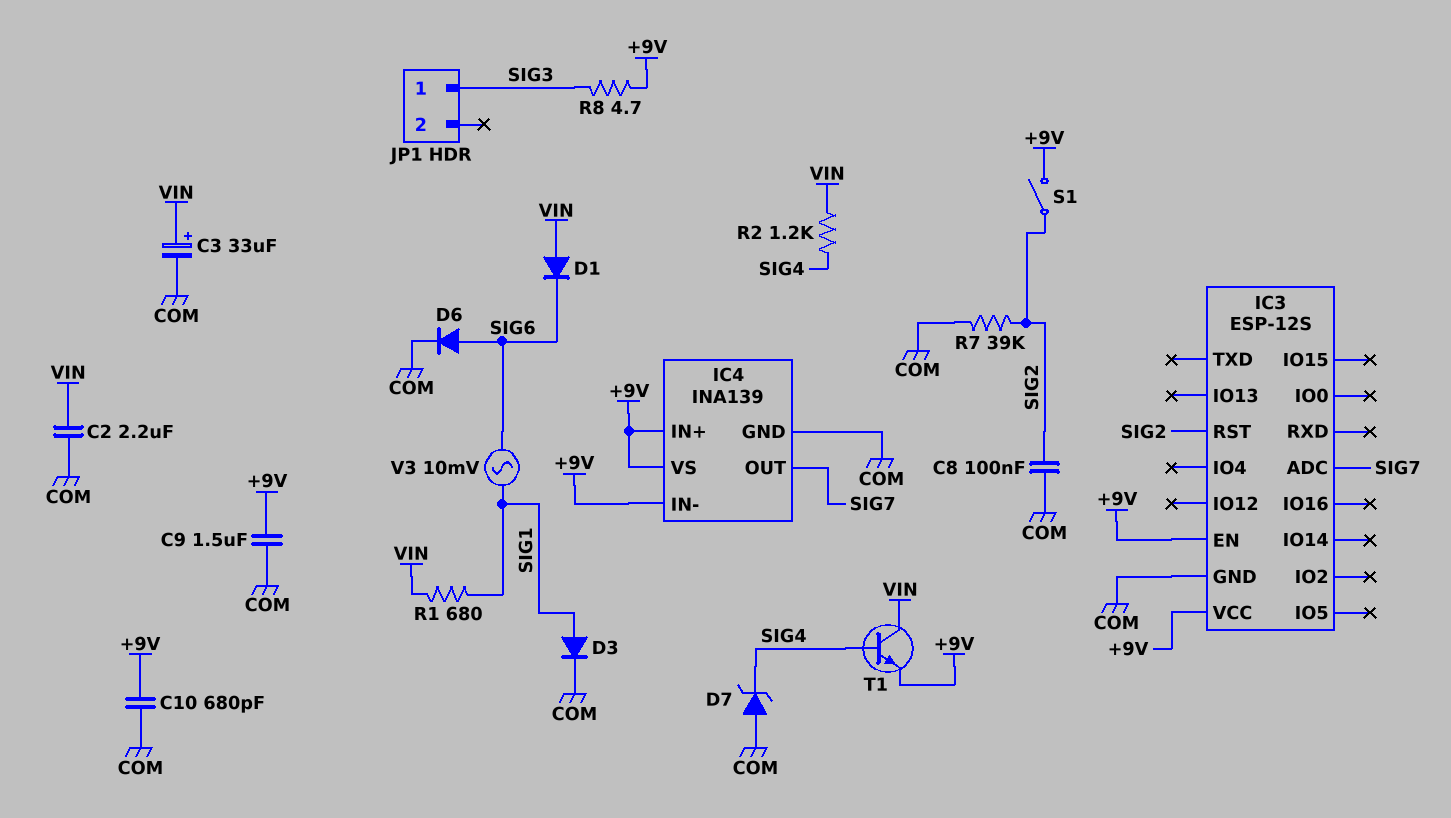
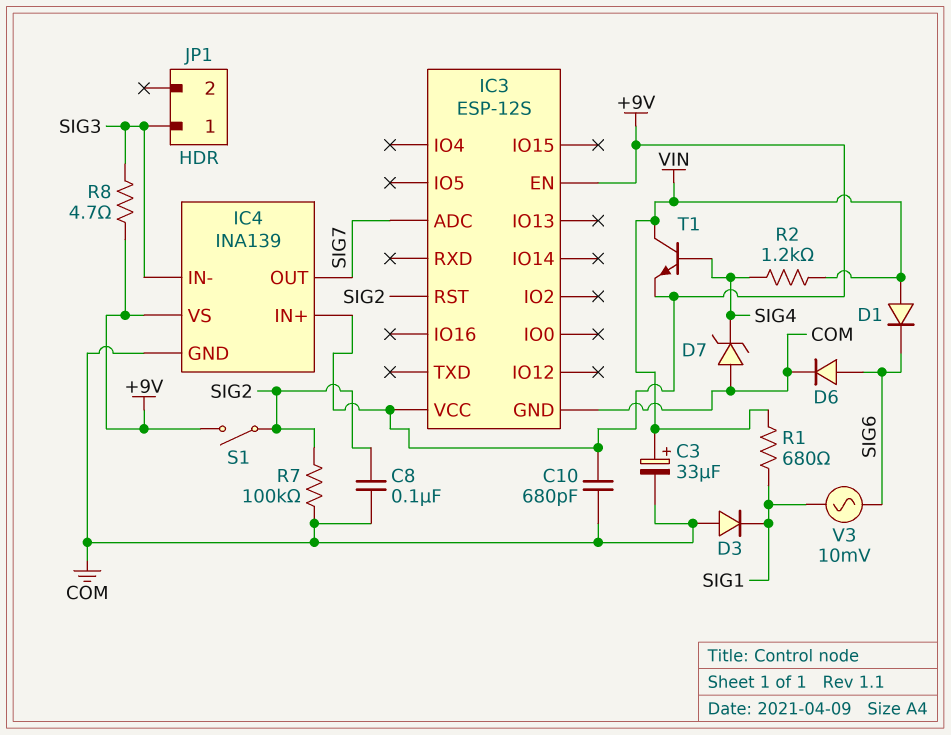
C2: 2.2uF (COM, VIN) -> none
C9: 1.5uF (+9V, COM) -> none
D3: diode (A SIG1, K COM) -> diode (A COM, K SIG1)
IC4 pin IN-: +9V -> SIG3
R7: 39k (COM, SIG2) -> 100k (COM, SIG2)

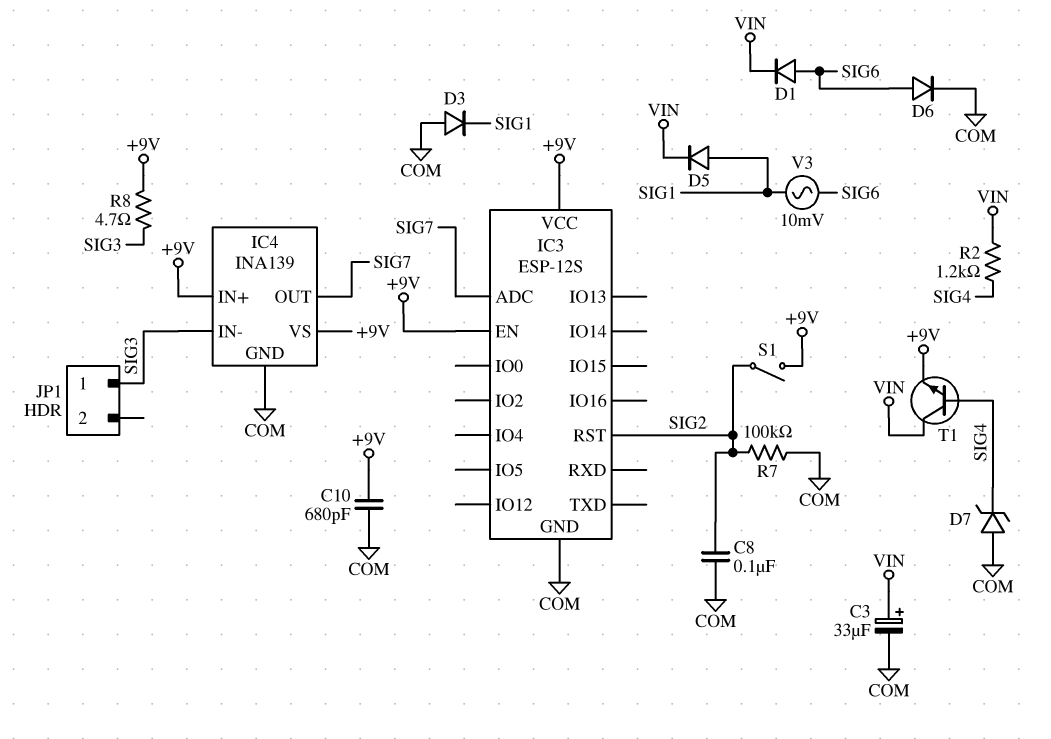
D1: diode (A VIN, K SIG6) -> diode (A SIG6, K VIN)
D5: none -> diode (A SIG1, K VIN)
R1: 680 (SIG1, VIN) -> none

